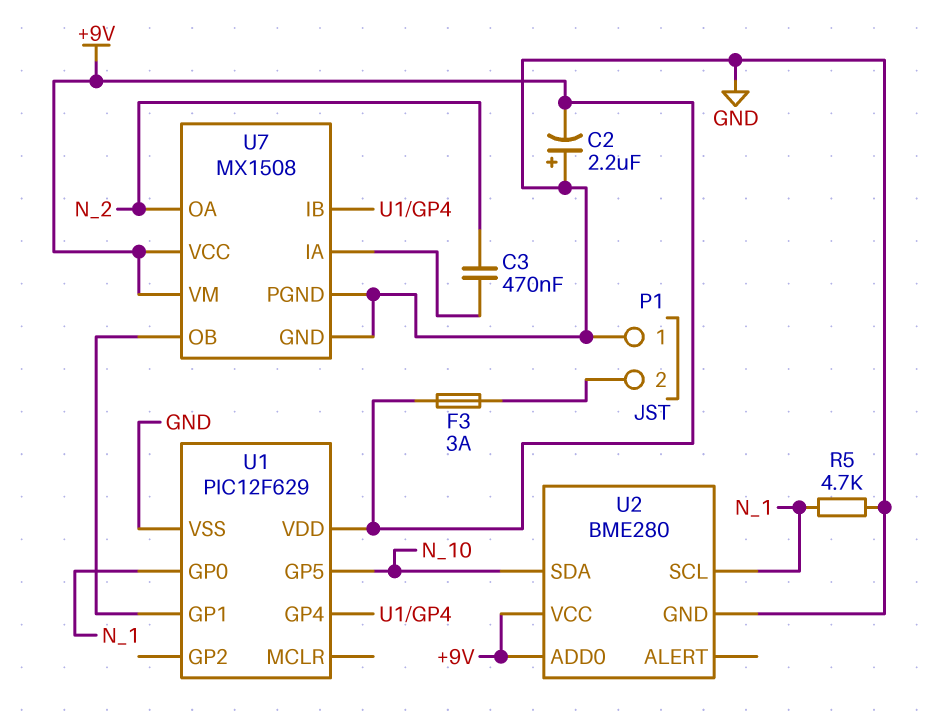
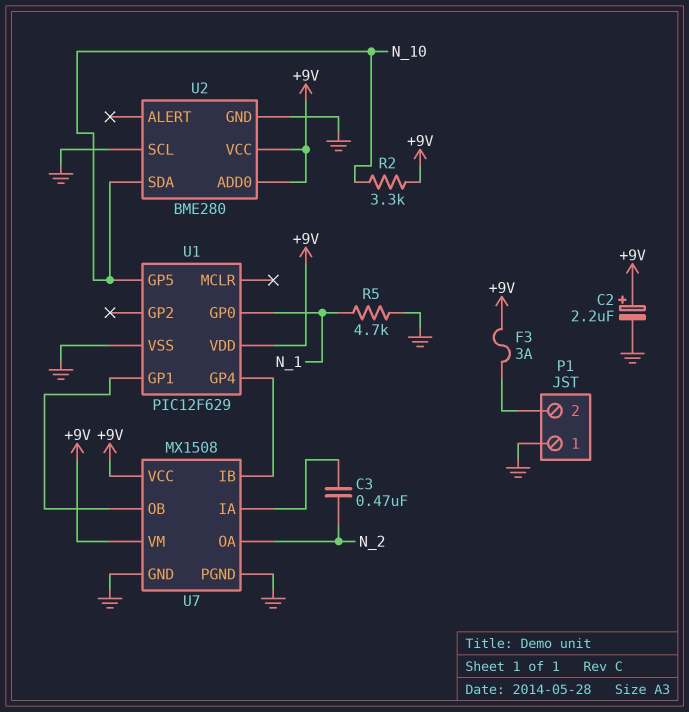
C2: 2.2uF (plus GND, minus +9V) -> 2.2uF (plus +9V, minus GND)
R2: none -> 3.3k (+9V, N_10)
U2 pin SCL: N_1 -> GND

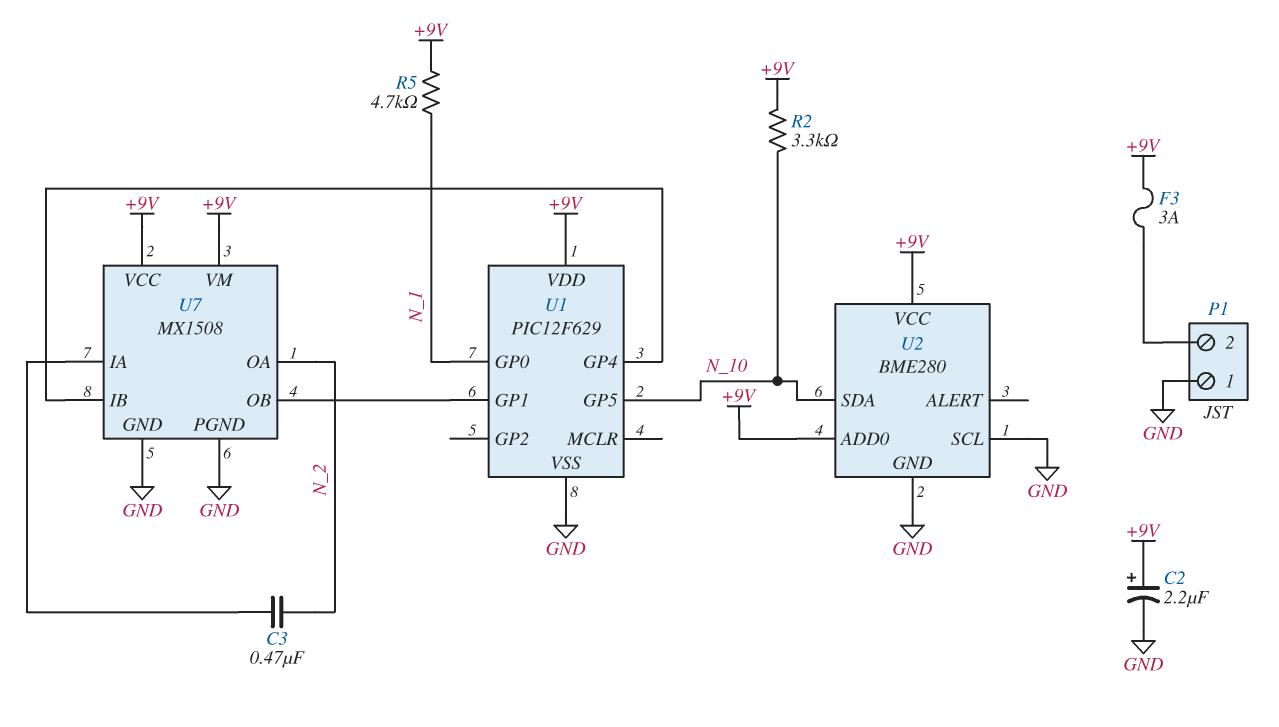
R5: 4.7k (GND, N_1) -> 4.7k (+9V, N_1)

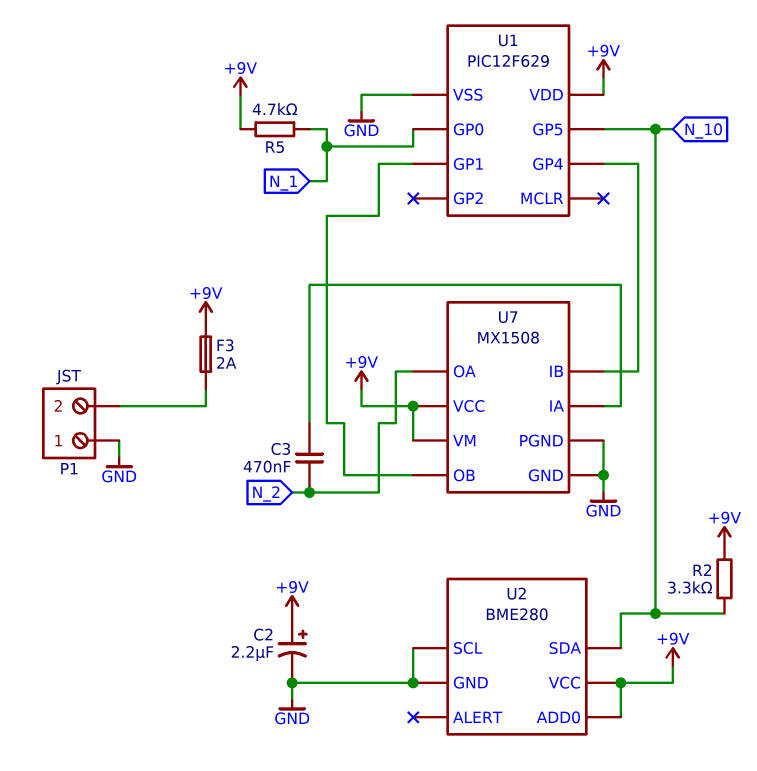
F3: 3A (+9V, P1/2) -> 2A (+9V, P1/2)

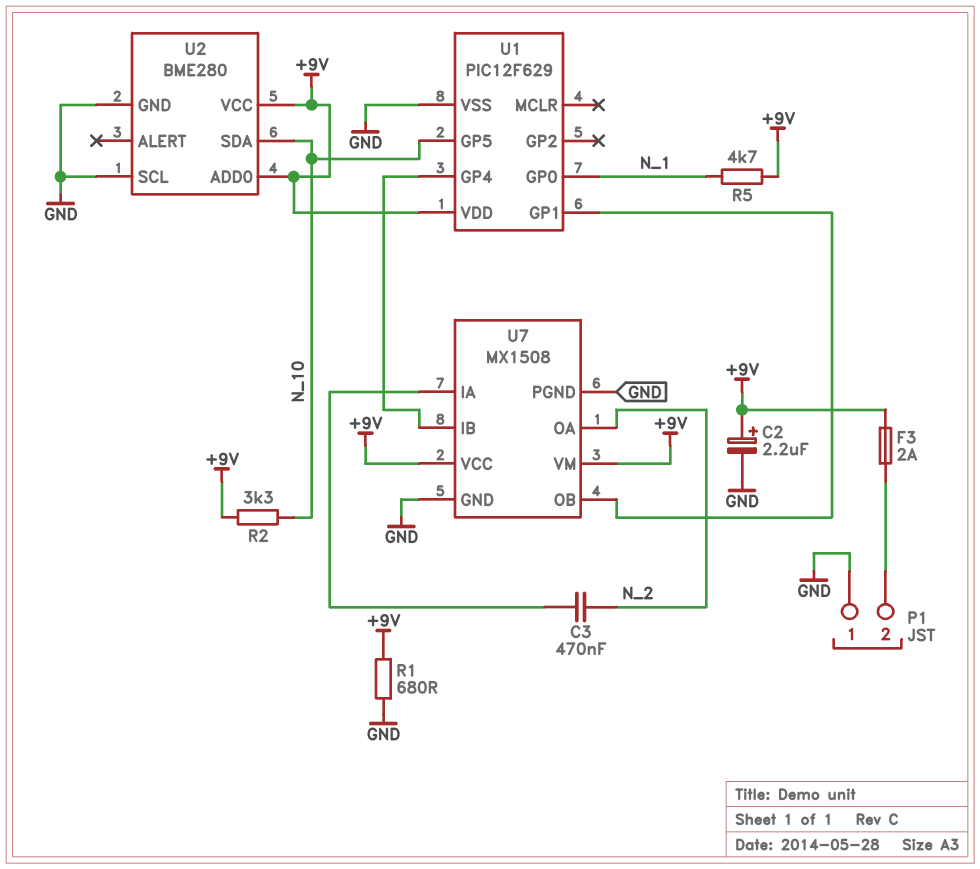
R1: none -> 680 (+9V, GND)

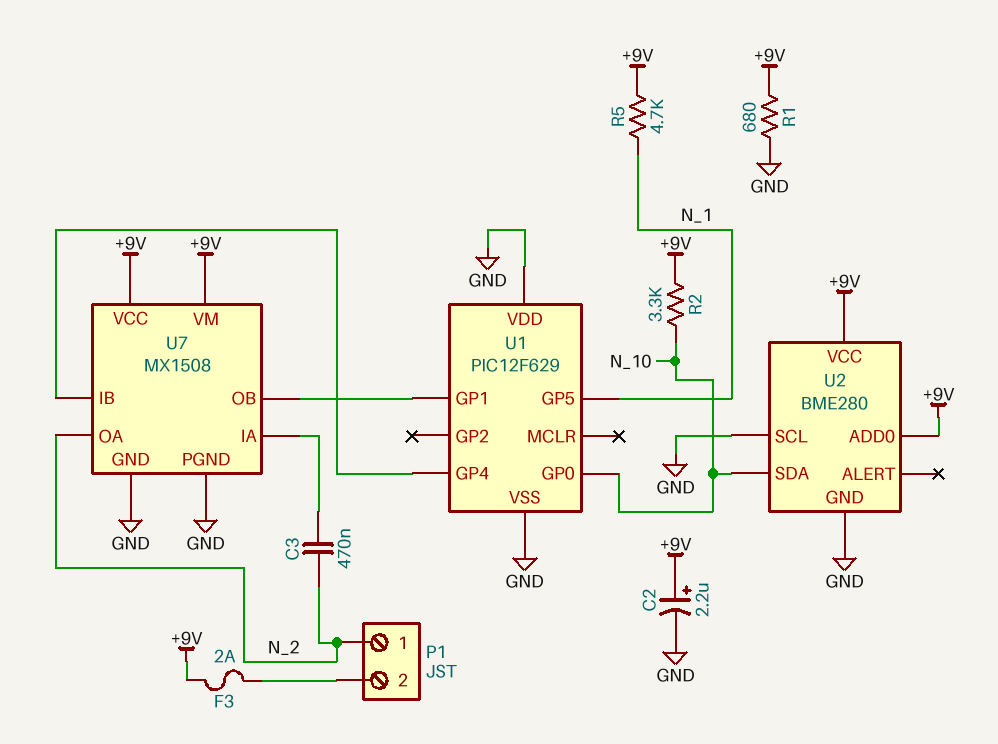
P1 pin 1: GND -> N_2
U1 pin GP0: N_1 -> N_10
U1 pin GP5: N_10 -> N_1
U1 pin VDD: +9V -> GND

